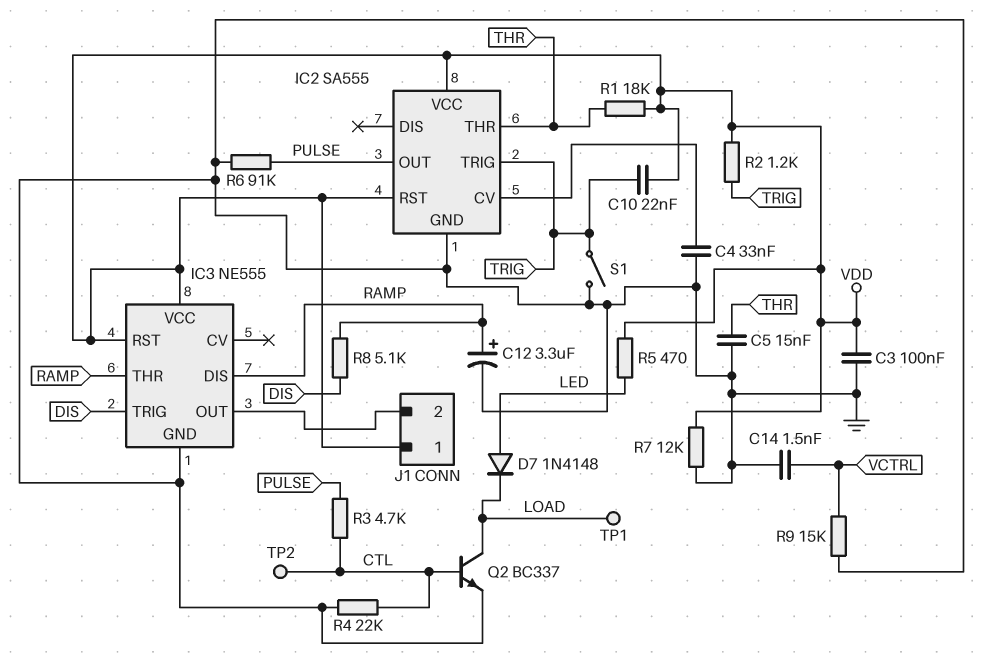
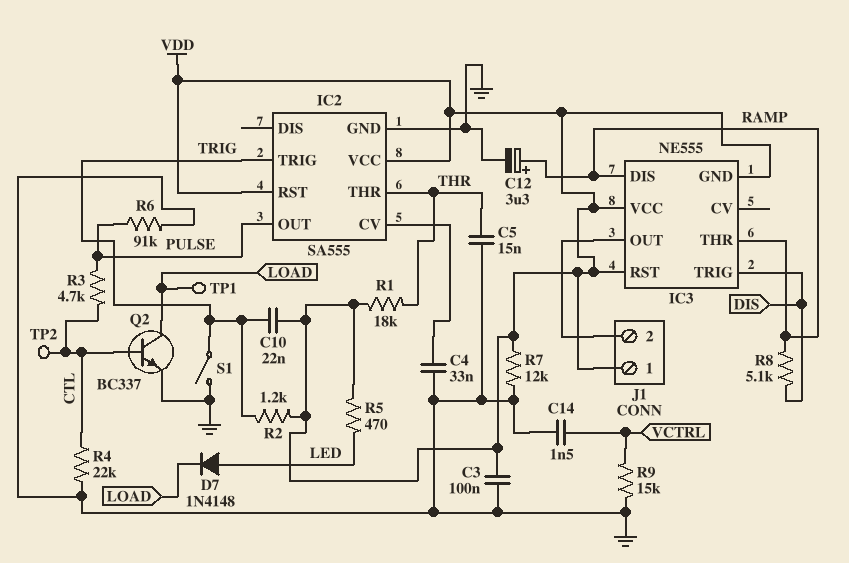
IC3 pin GND: GND -> VDD

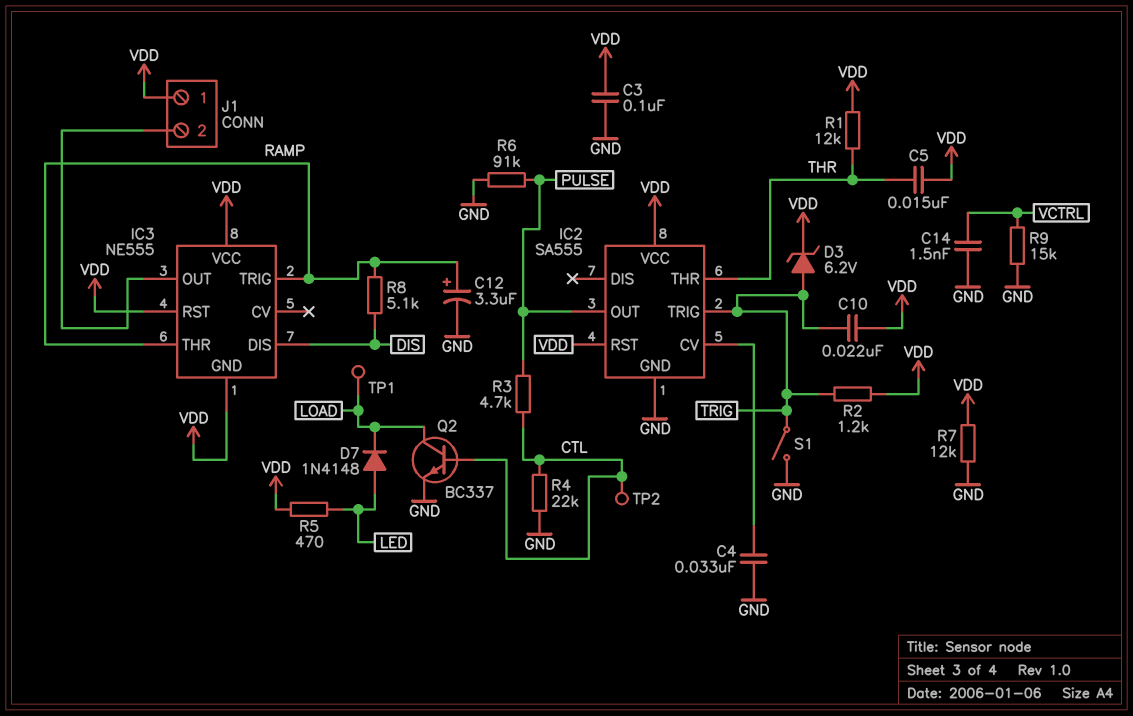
C5: 15nF (GND, THR) -> 15nF (THR, VDD)
D3: none -> zener 6.2V (A TRIG, K VDD)
IC3 pin DIS: RAMP -> DIS
IC3 pin TRIG: DIS -> RAMP
R1: 18k (THR, VDD) -> 12k (THR, VDD)

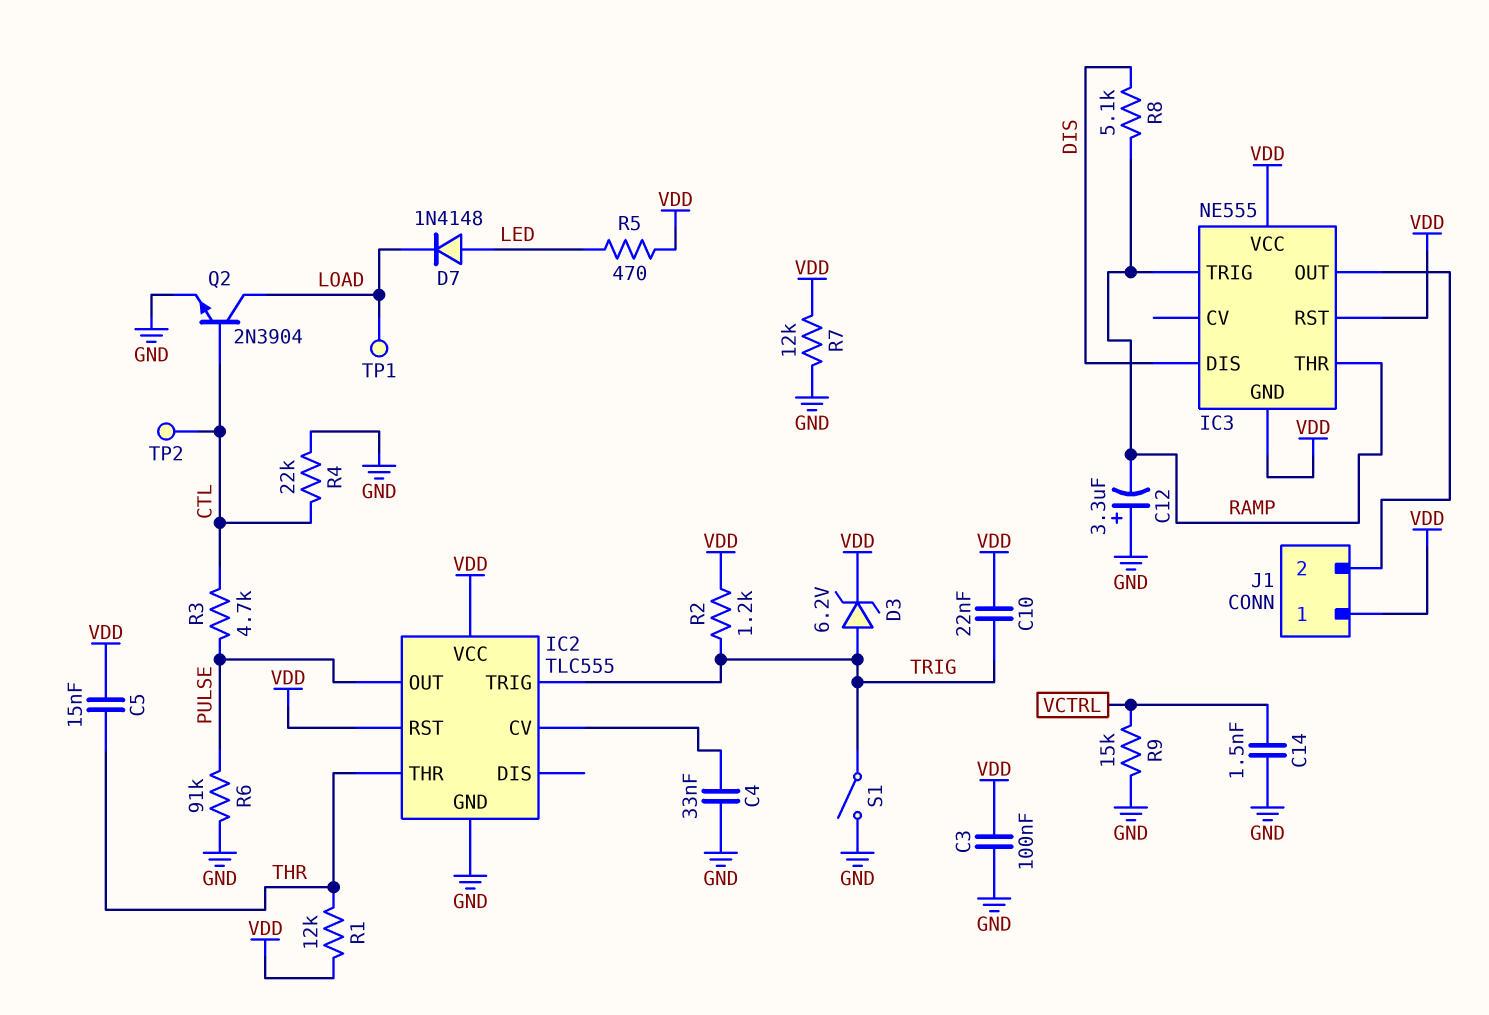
C12: 3.3uF (plus RAMP, minus GND) -> 3.3uF (plus GND, minus RAMP)
IC2: SA555 -> TLC555
Q2: NPN BC337 (B CTL, C LOAD, E GND) -> NPN 2N3904 (B CTL, C LOAD, E GND)

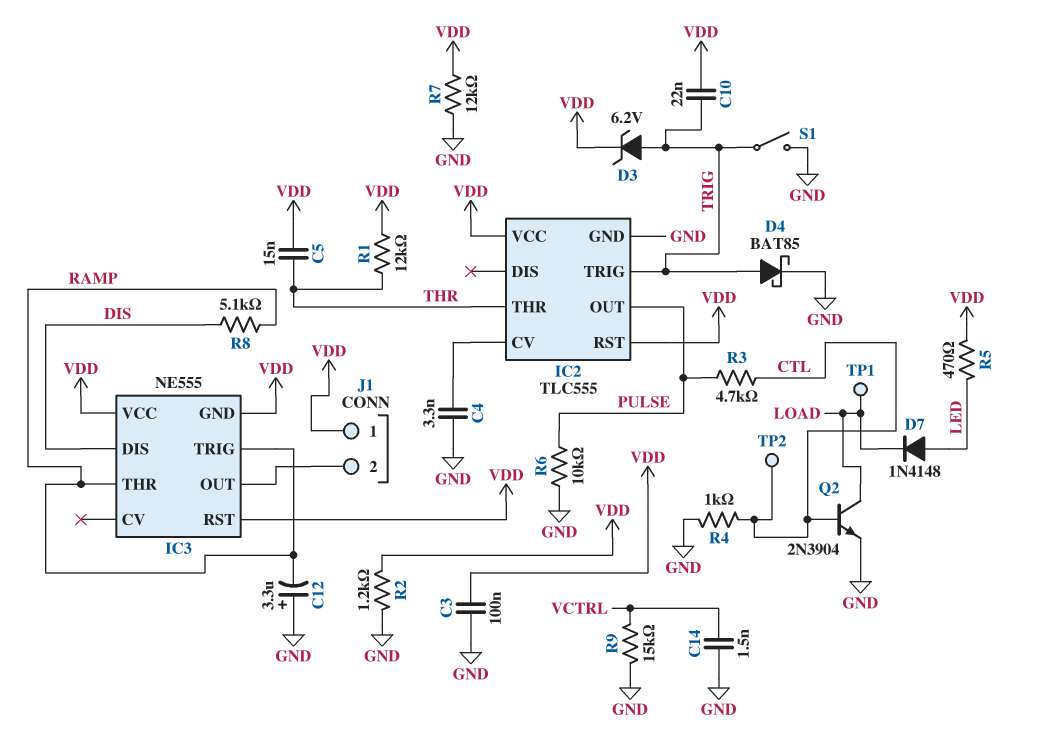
C4: 33nF (GND, IC2/CV) -> 3.3nF (GND, IC2/CV)
D4: none -> schottky BAT85 (A TRIG, K GND)
R2: 1.2k (TRIG, VDD) -> 1.2k (GND, VDD)
R4: 22k (CTL, GND) -> 1k (CTL, GND)
R6: 91k (GND, PULSE) -> 10k (GND, PULSE)

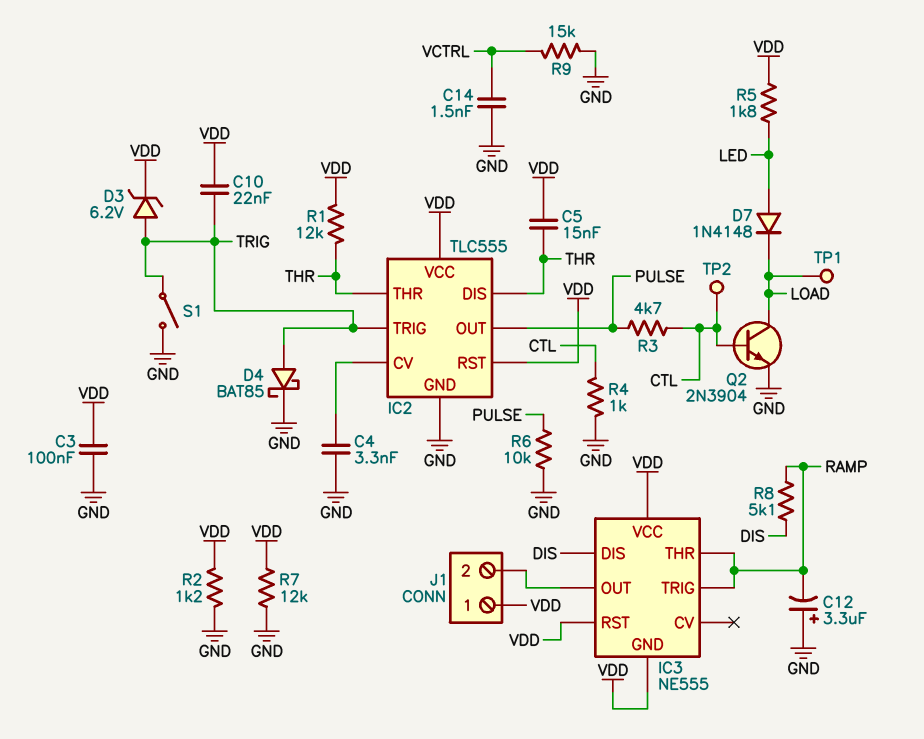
IC2 pin DIS: none -> THR
R5: 470 (LED, VDD) -> 1.8k (LED, VDD)

